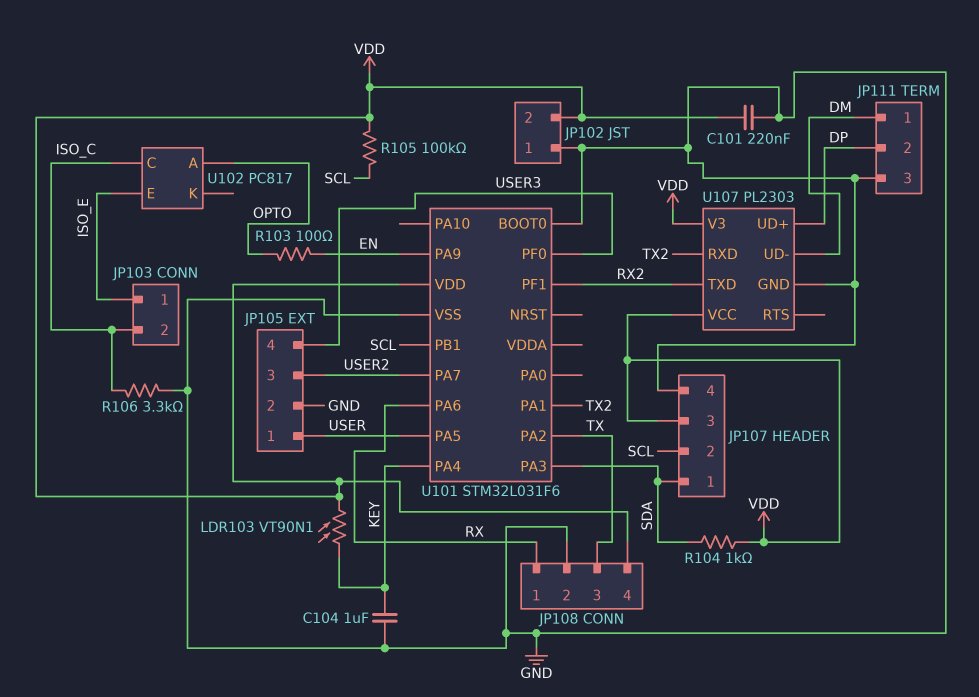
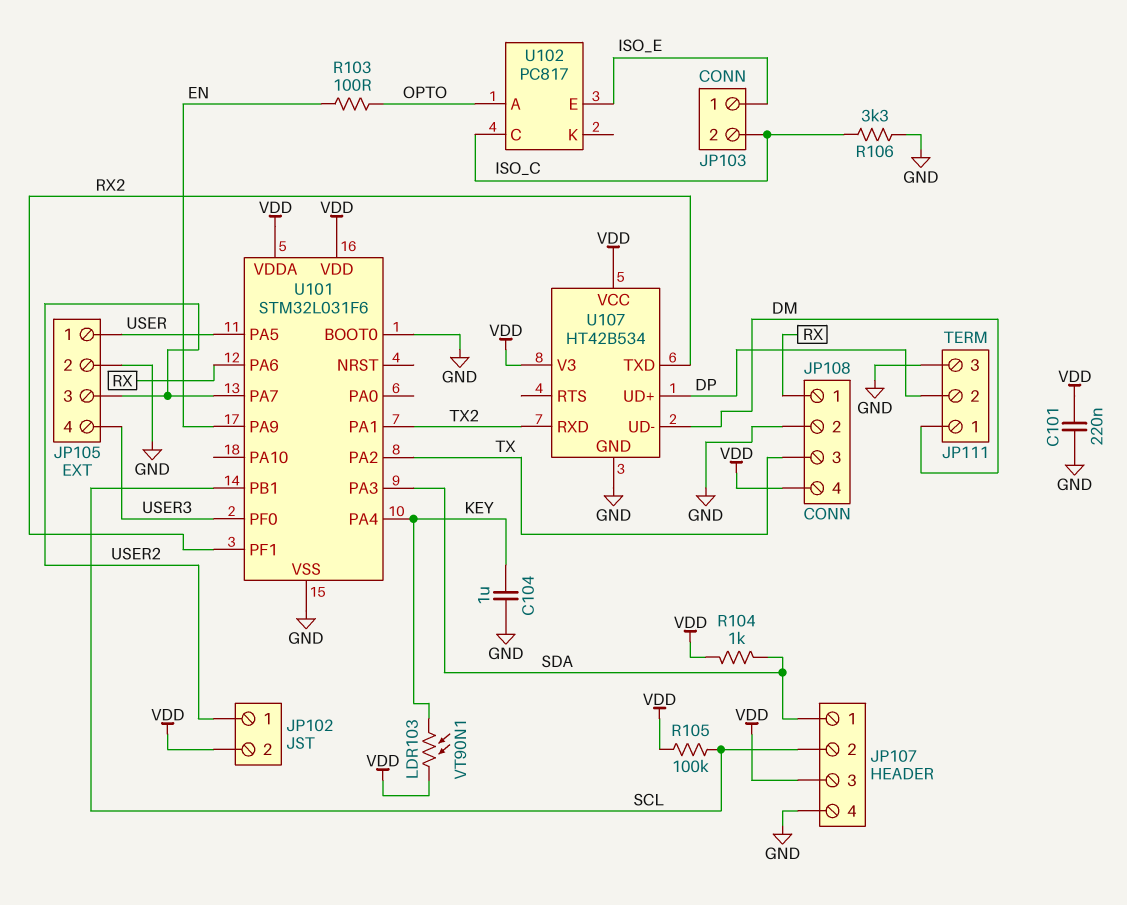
JP102 pin 1: GND -> USER2
U101 pin VDDA: none -> VDD
U107: PL2303 -> HT42B534

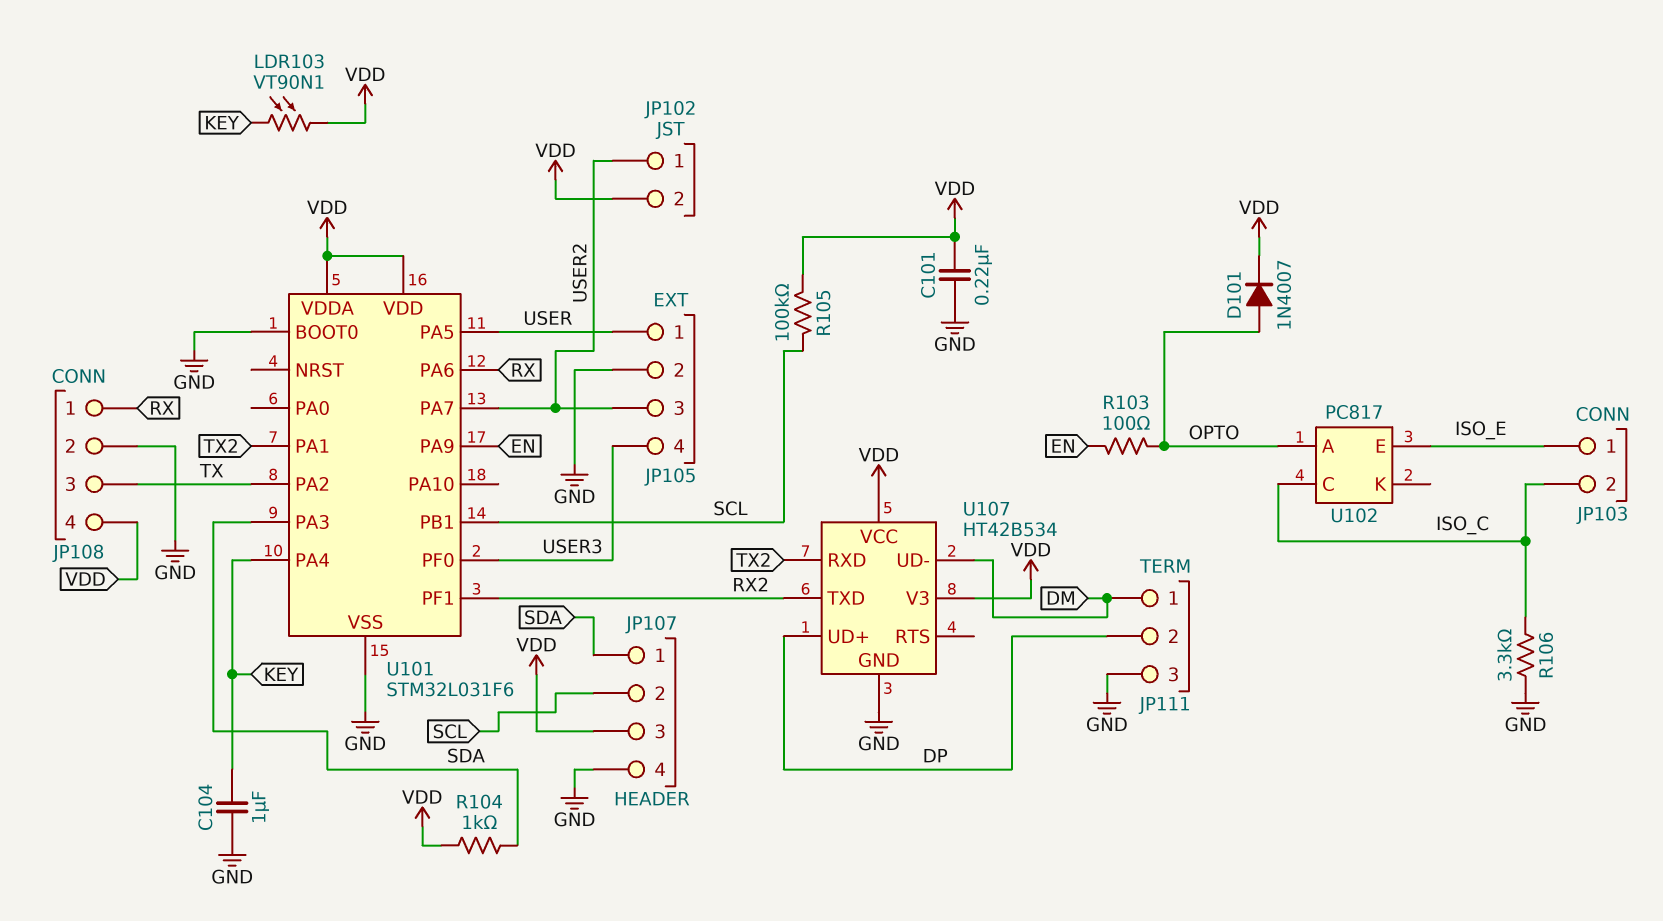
D101: none -> diode 1N4007 (A OPTO, K VDD)

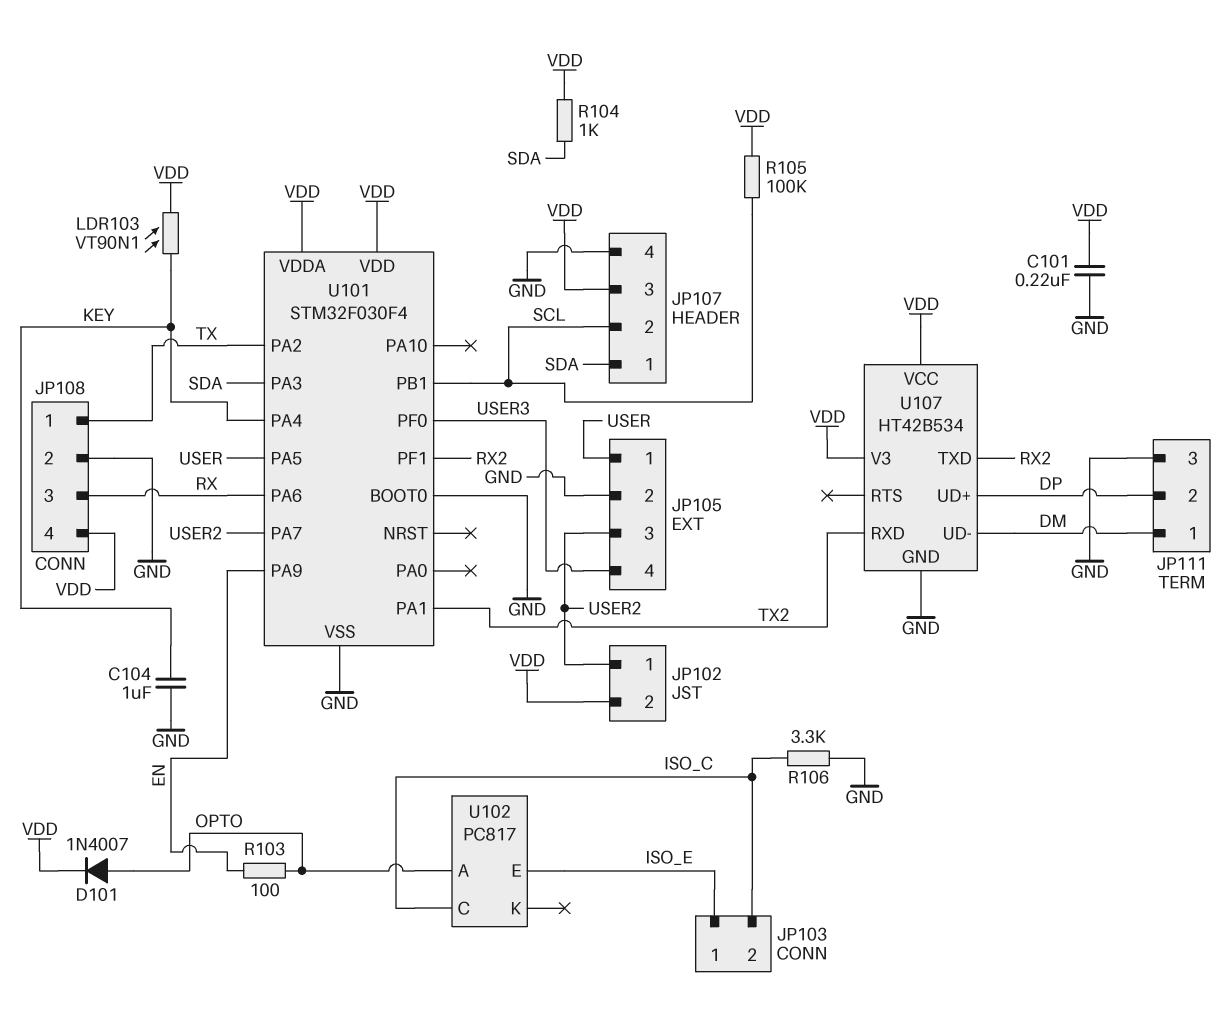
JP108 pin 1: RX -> TX
JP108 pin 3: TX -> RX
U101: STM32L031F6 -> STM32F030F4

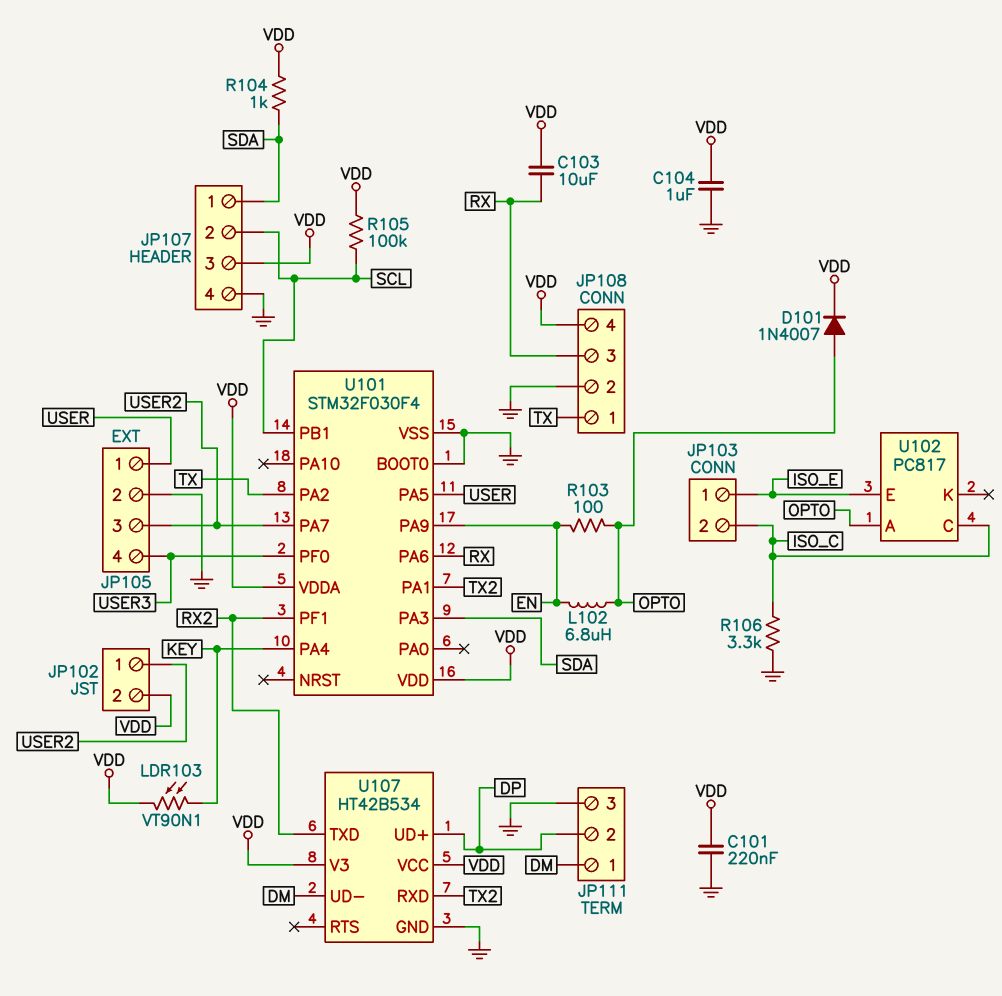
C103: none -> 10uF (RX, VDD)
C104: 1uF (GND, KEY) -> 1uF (GND, VDD)
L102: none -> 6.8uH (EN, OPTO)

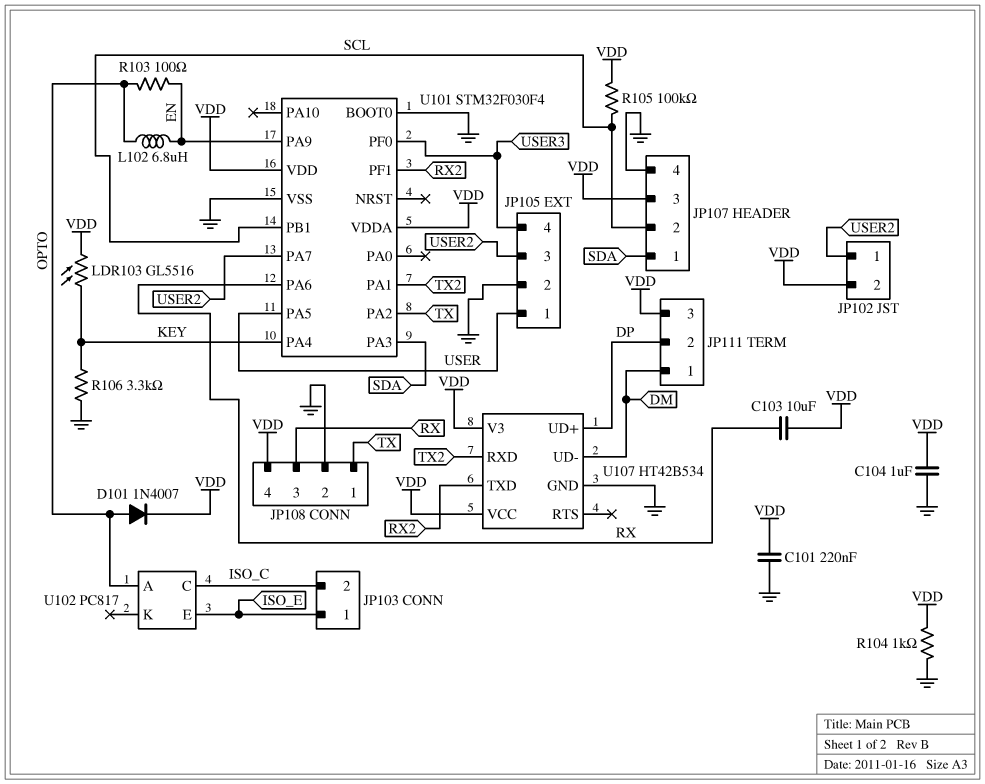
JP111 pin 3: GND -> VDD
LDR103: VT90N1 (KEY, VDD) -> GL5516 (KEY, VDD)
R104: 1k (SDA, VDD) -> 1k (GND, VDD)
R106: 3.3k (GND, ISO_C) -> 3.3k (GND, KEY)

